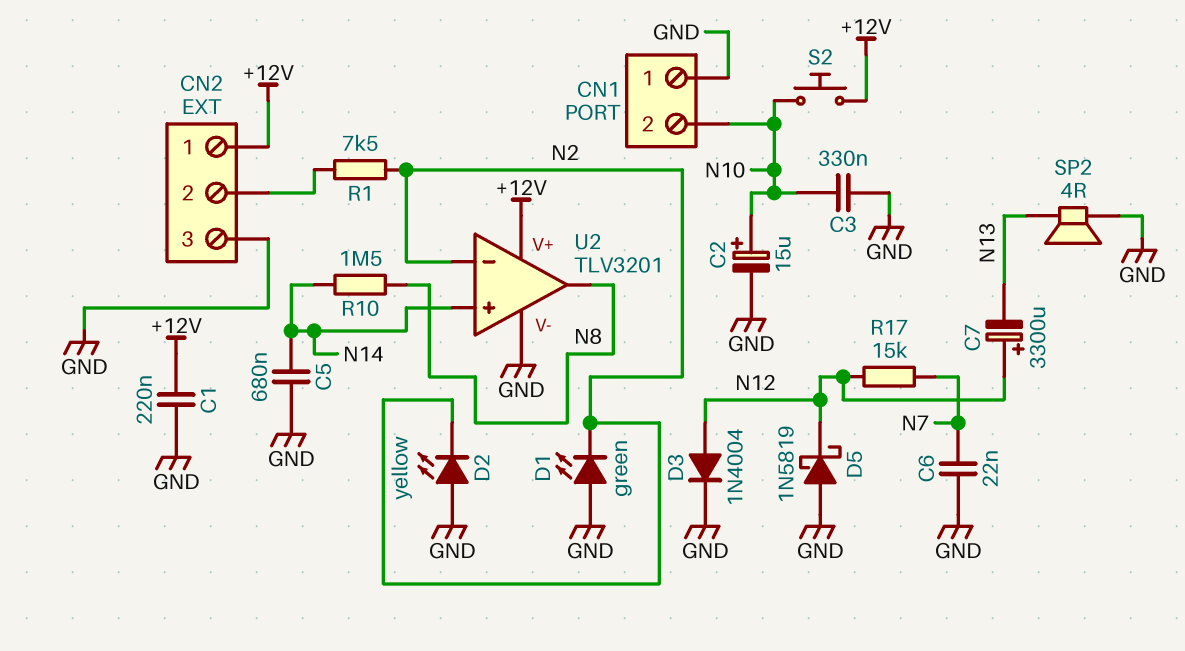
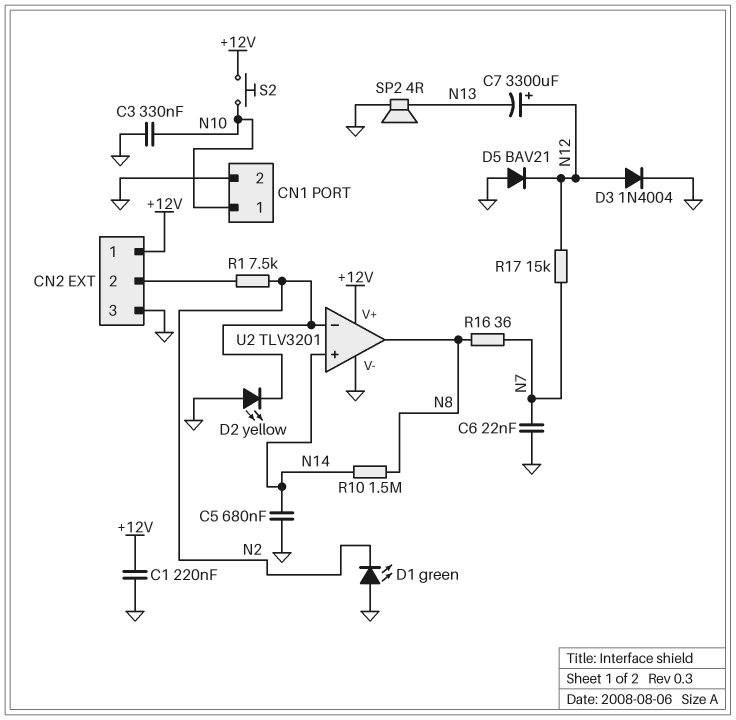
C2: 15uF (plus N10, minus GND) -> none
CN1 pin 1: GND -> N10
CN1 pin 2: N10 -> GND
D5: schottky 1N5819 (A GND, K N12) -> diode BAV21 (A GND, K N12)
R16: none -> 36 (N7, N8)

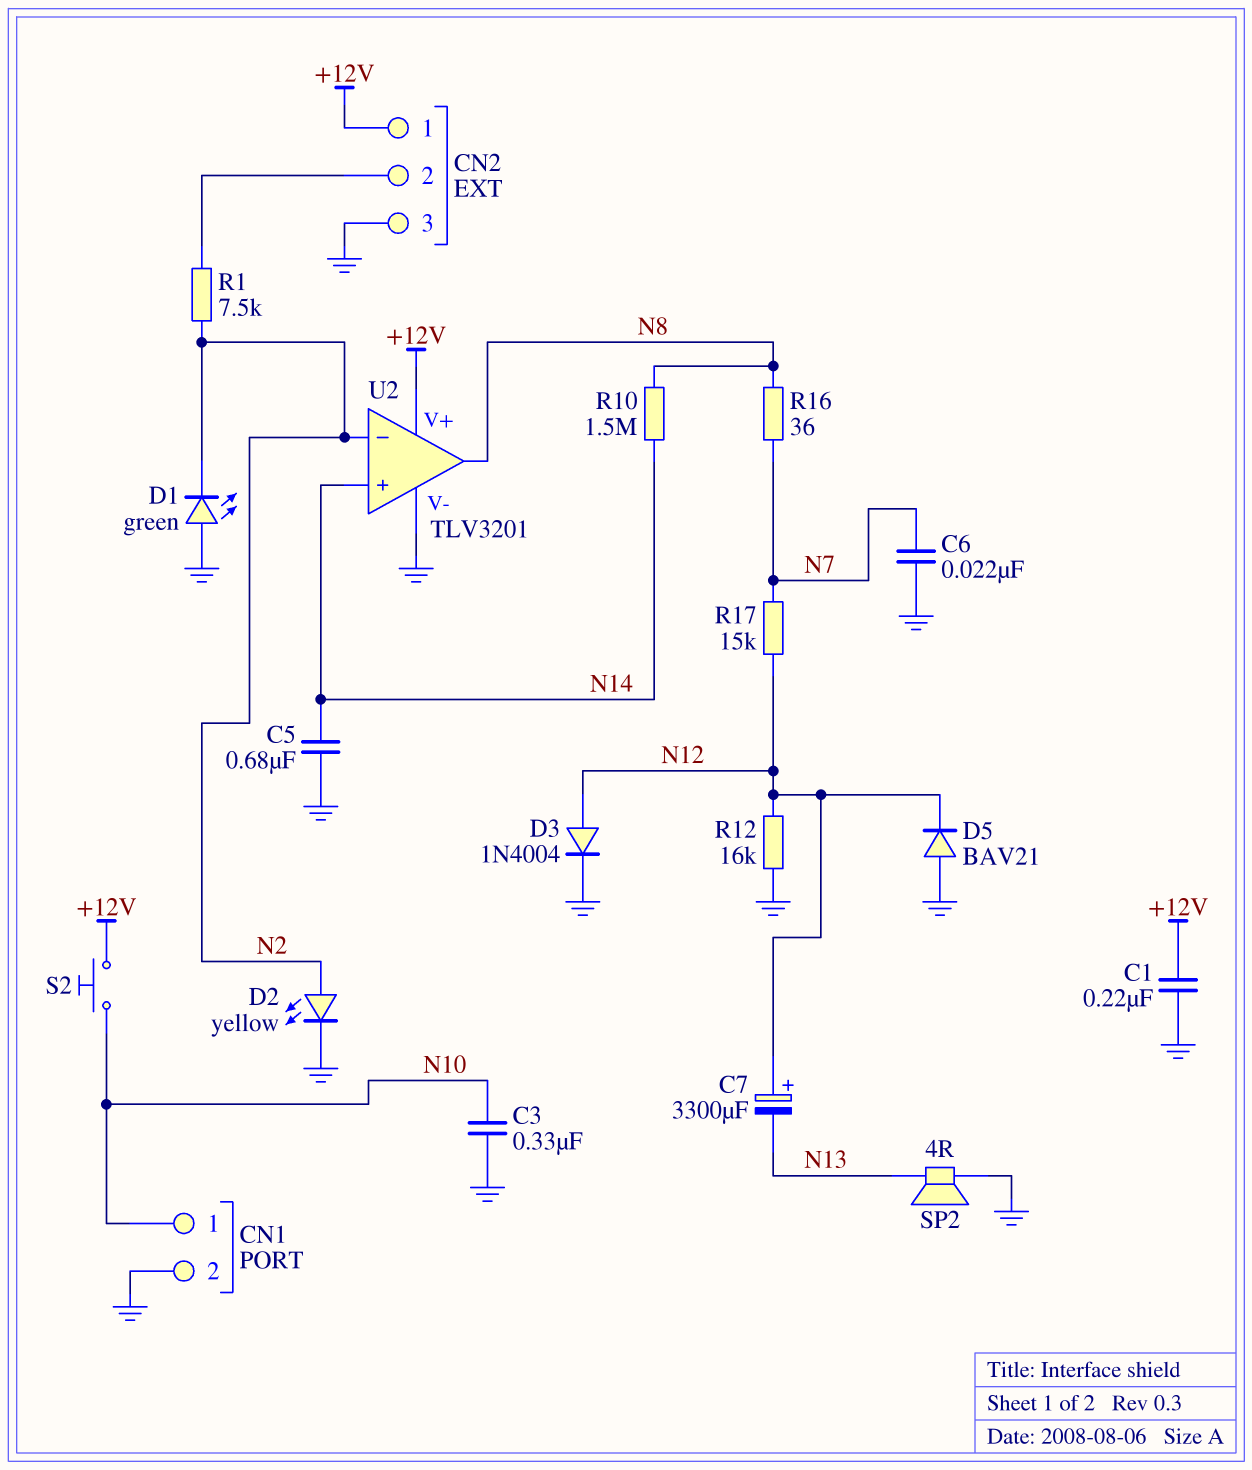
D2: LED yellow (A GND, K N2) -> LED yellow (A N2, K GND)
R12: none -> 16k (GND, N12)

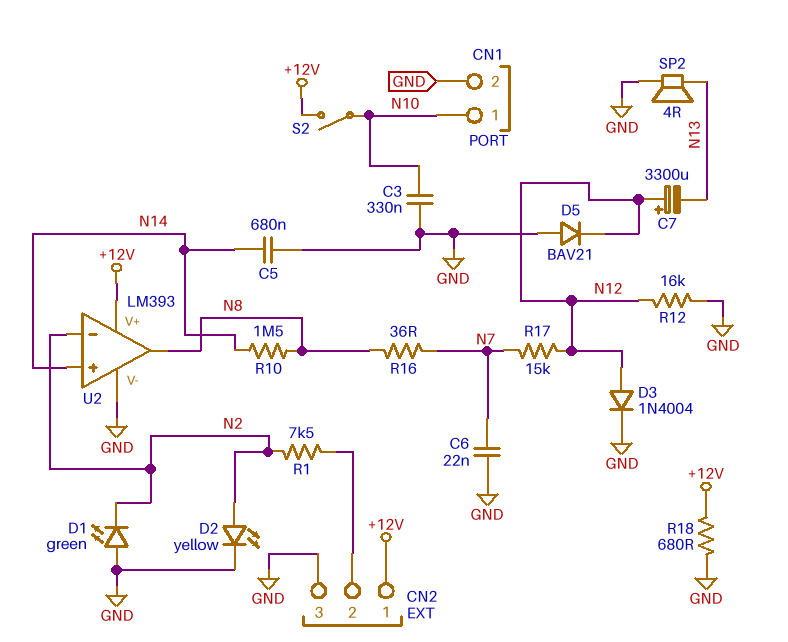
C1: 220nF (+12V, GND) -> none
R18: none -> 680 (+12V, GND)
S2: button (+12V, N10) -> switch (+12V, N10)
U2: TLV3201 -> LM393

